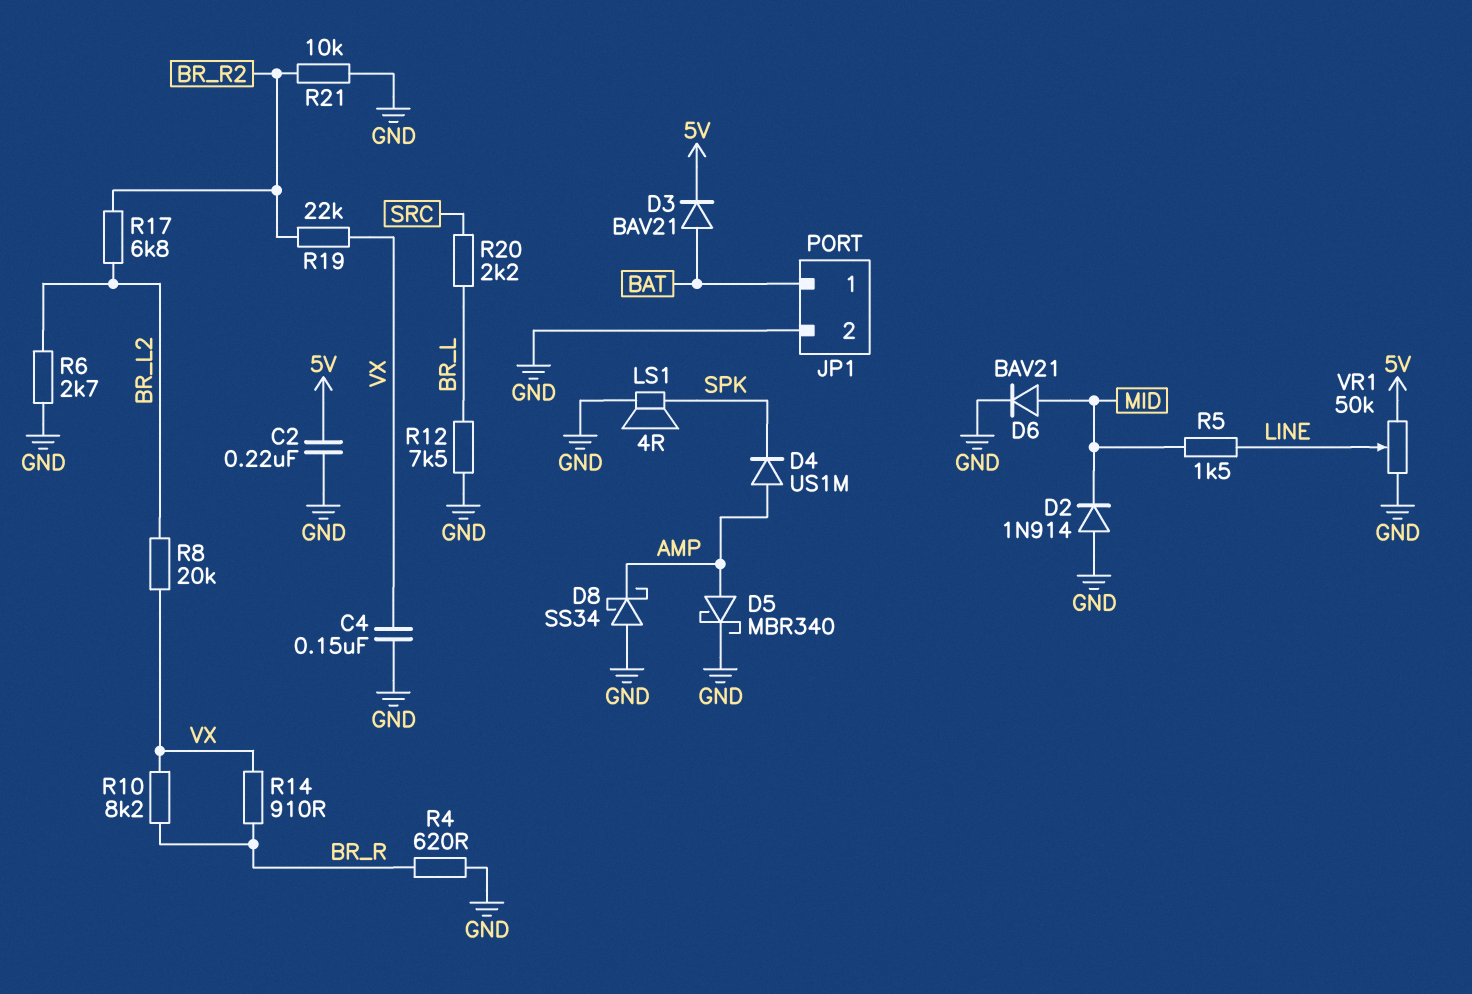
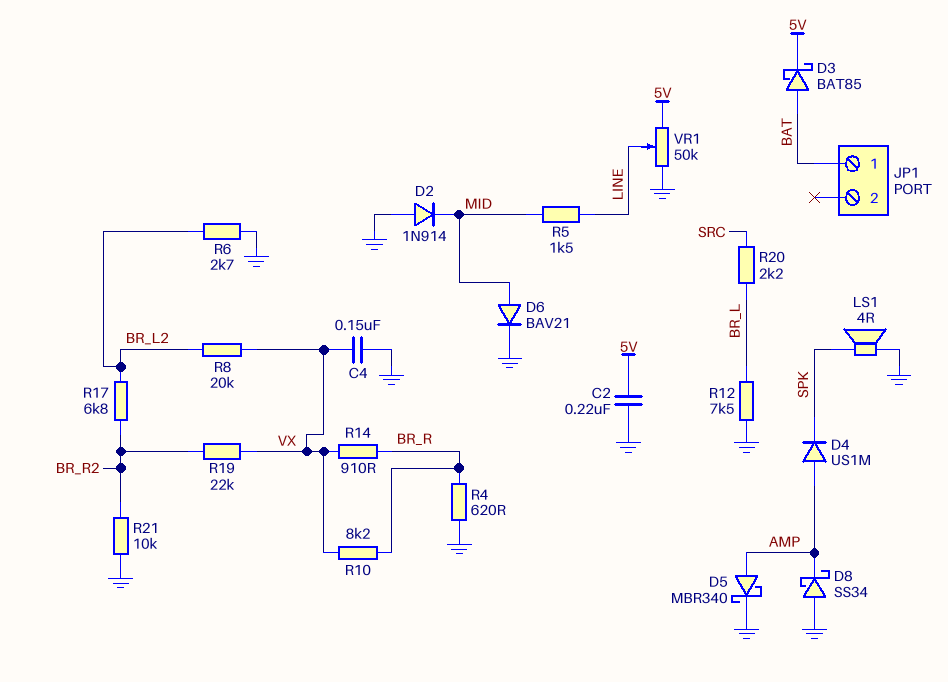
D3: diode BAV21 (A BAT, K 5V) -> schottky BAT85 (A BAT, K 5V)
JP1 pin 2: GND -> none

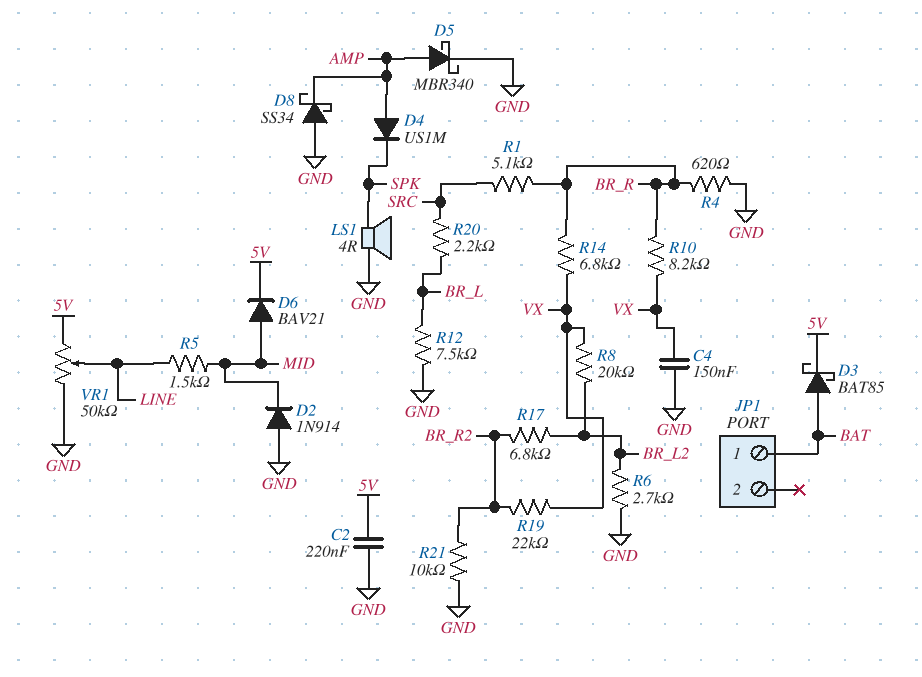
D6: diode BAV21 (A MID, K GND) -> diode BAV21 (A MID, K 5V)
R1: none -> 5.1k (BR_R, SRC)
R14: 910 (BR_R, VX) -> 6.8k (BR_R, VX)

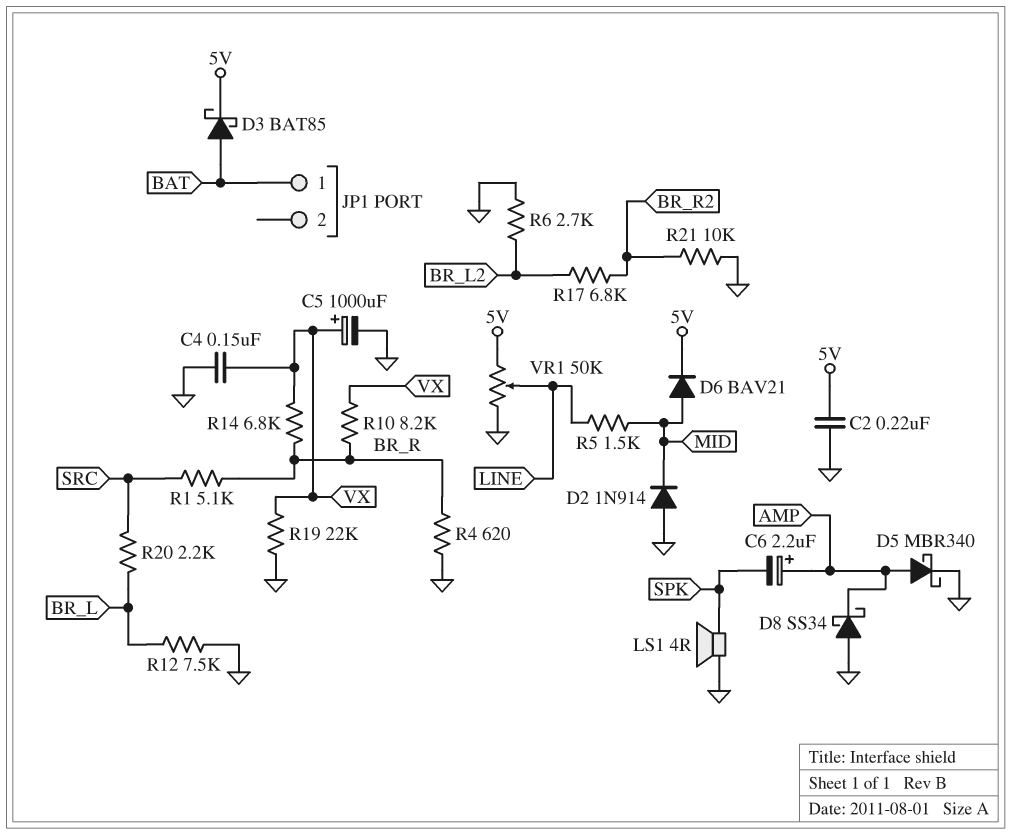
C5: none -> 1000uF (plus VX, minus GND)
C6: none -> 2.2uF (plus AMP, minus SPK)
D4: diode US1M (A AMP, K SPK) -> none
R8: 20k (BR_L2, VX) -> none
R19: 22k (BR_R2, VX) -> 22k (GND, VX)

